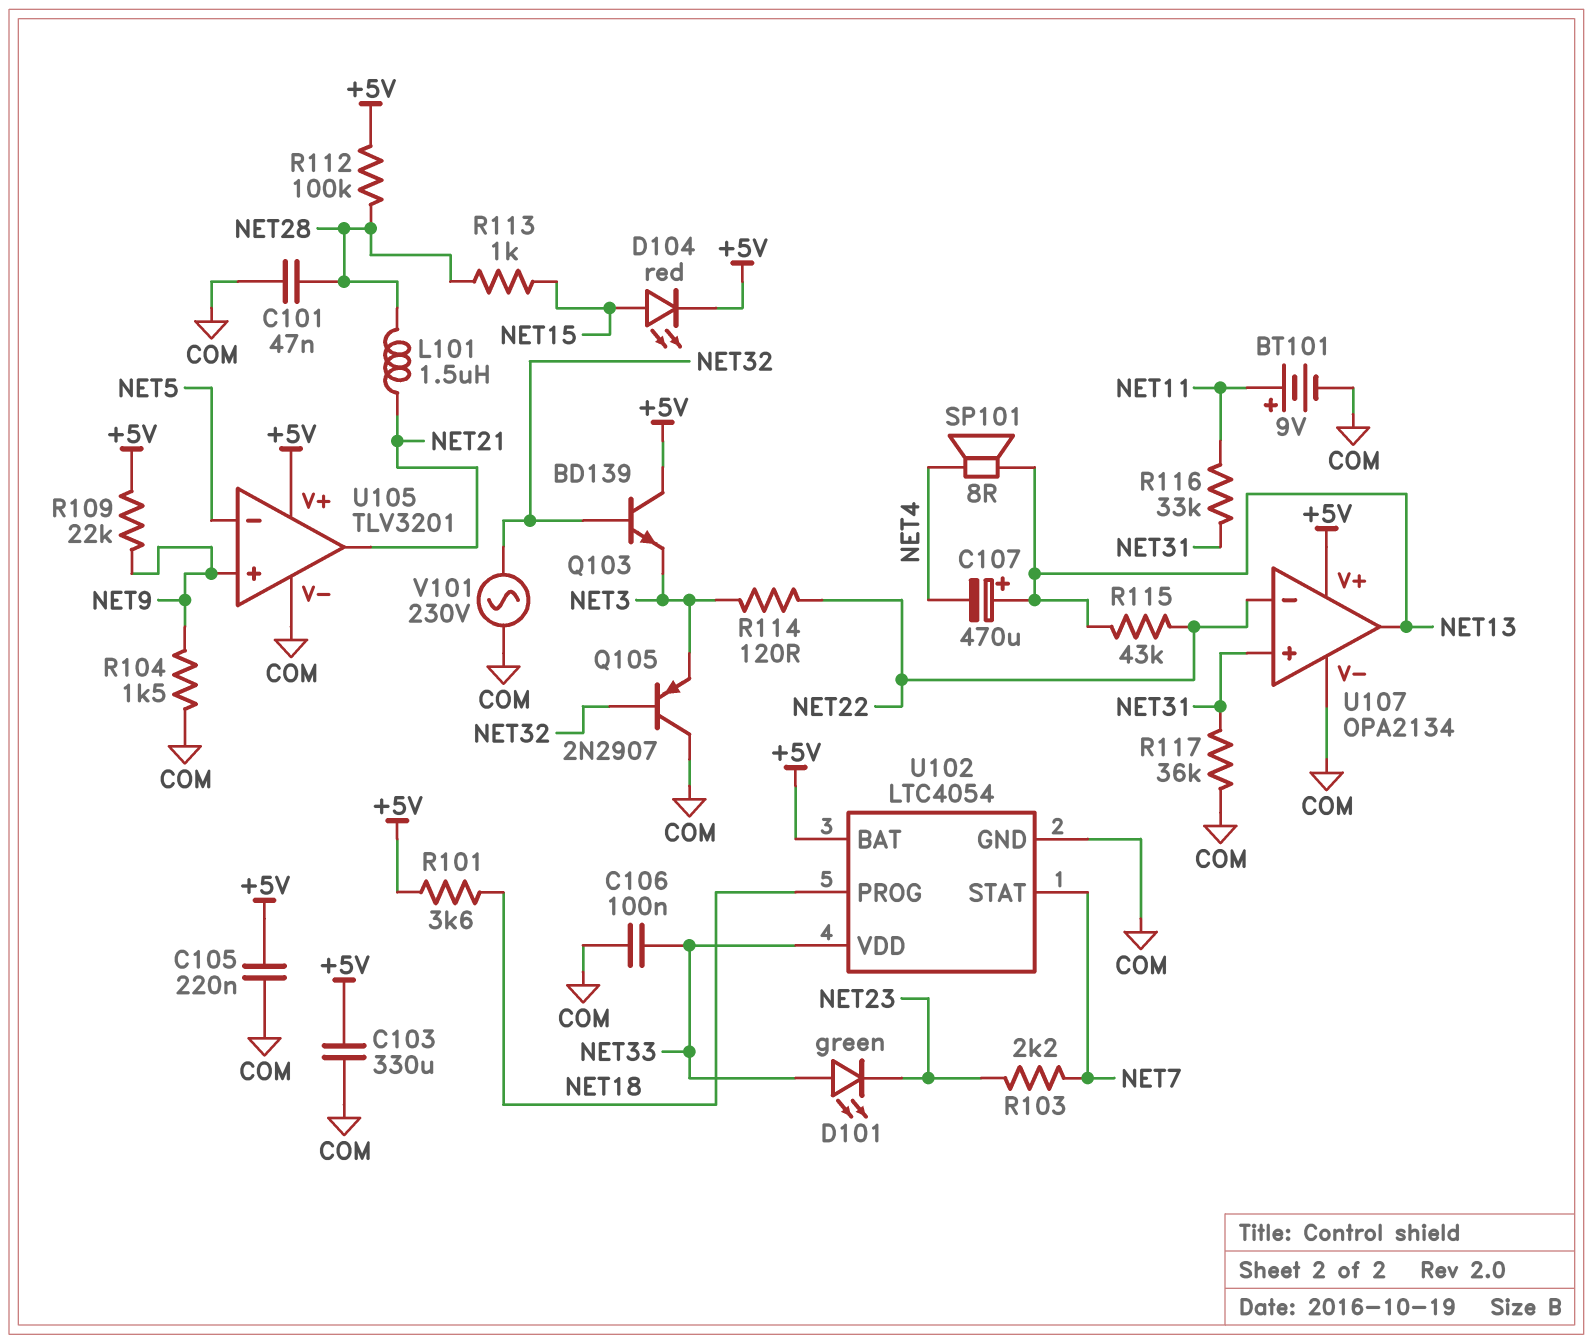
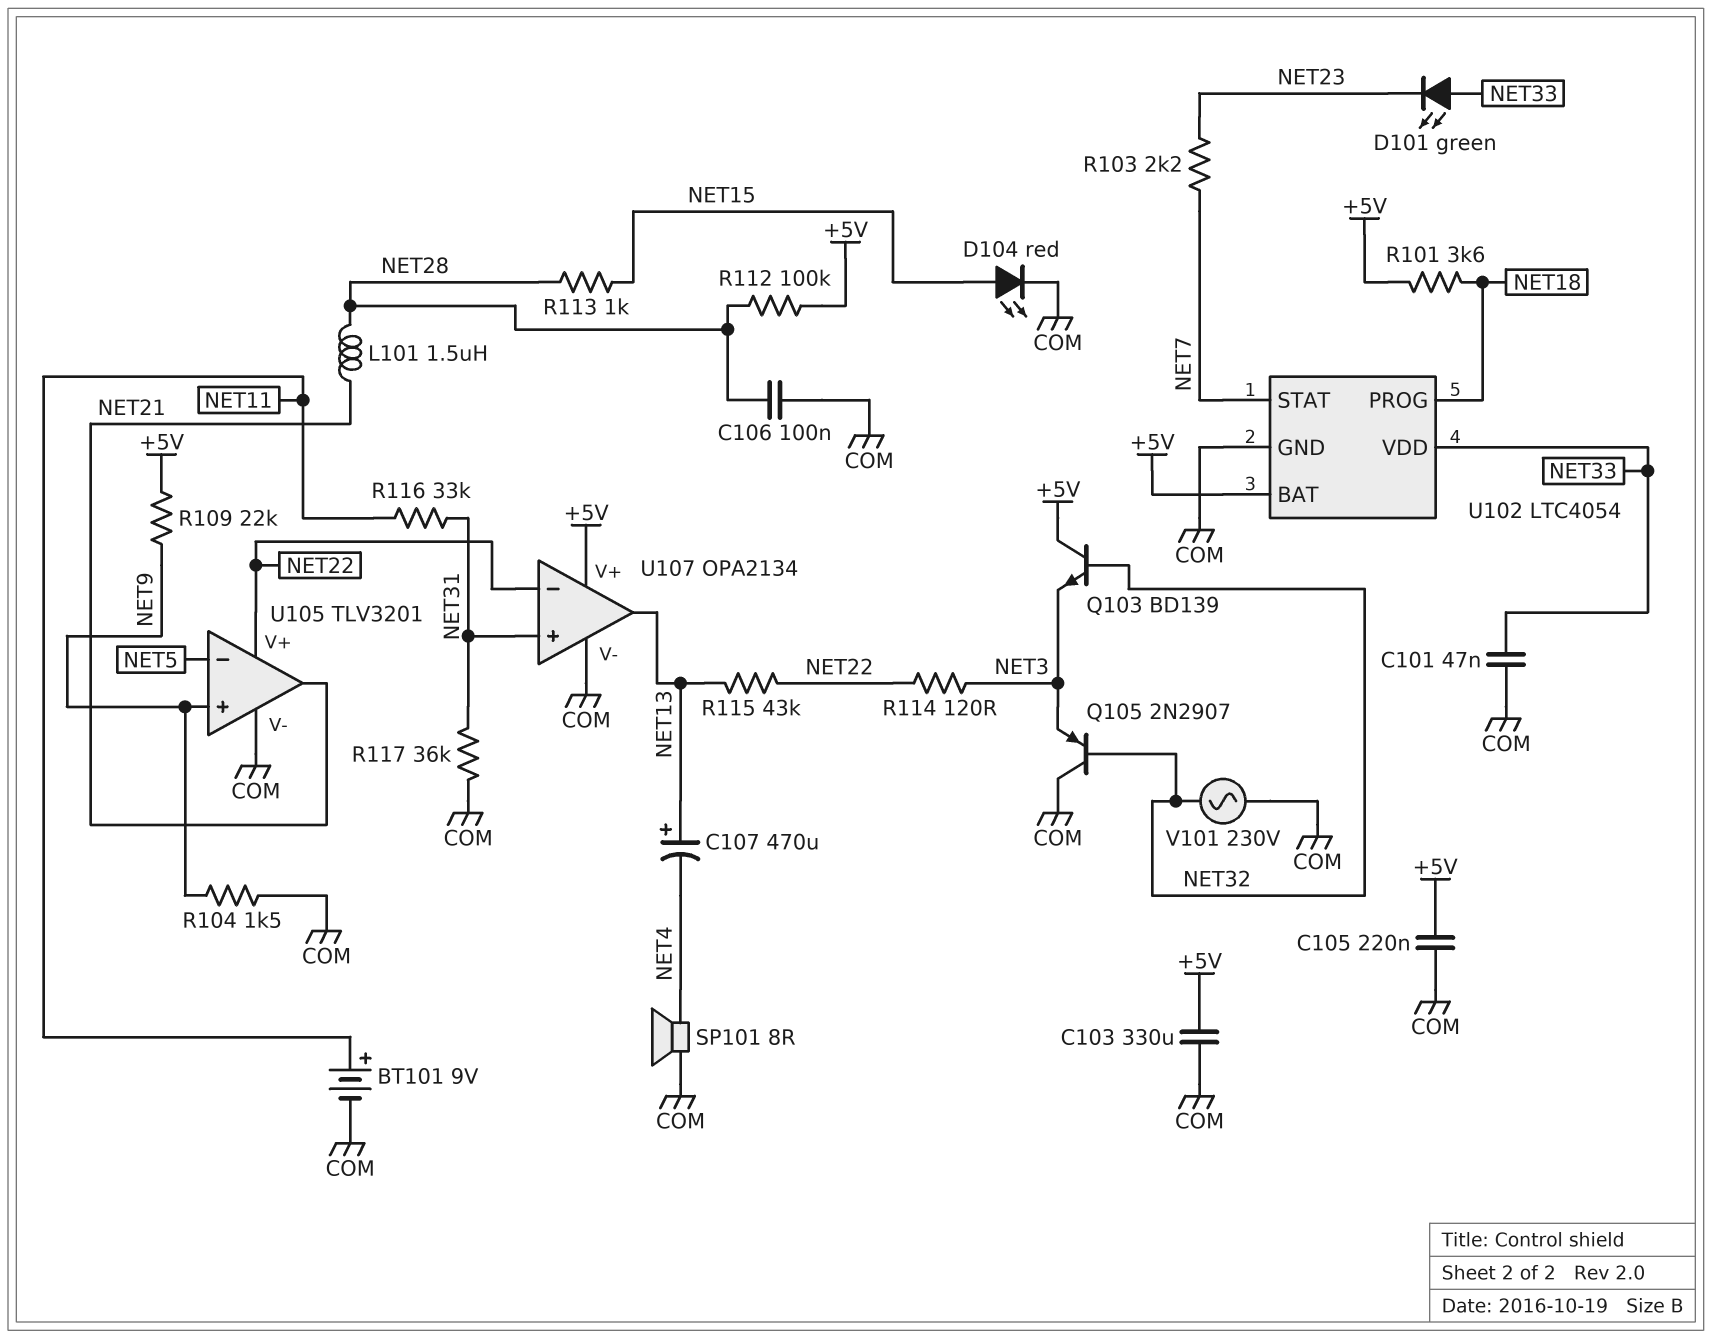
C101: 47nF (COM, NET28) -> 47nF (COM, NET33)
C106: 100nF (COM, NET33) -> 100nF (COM, NET28)
D104: LED red (A NET15, K +5V) -> LED red (A NET15, K COM)
SP101: speaker 8R (NET4, NET13) -> speaker 8R (COM, NET4)
U105 pin V+: +5V -> NET22

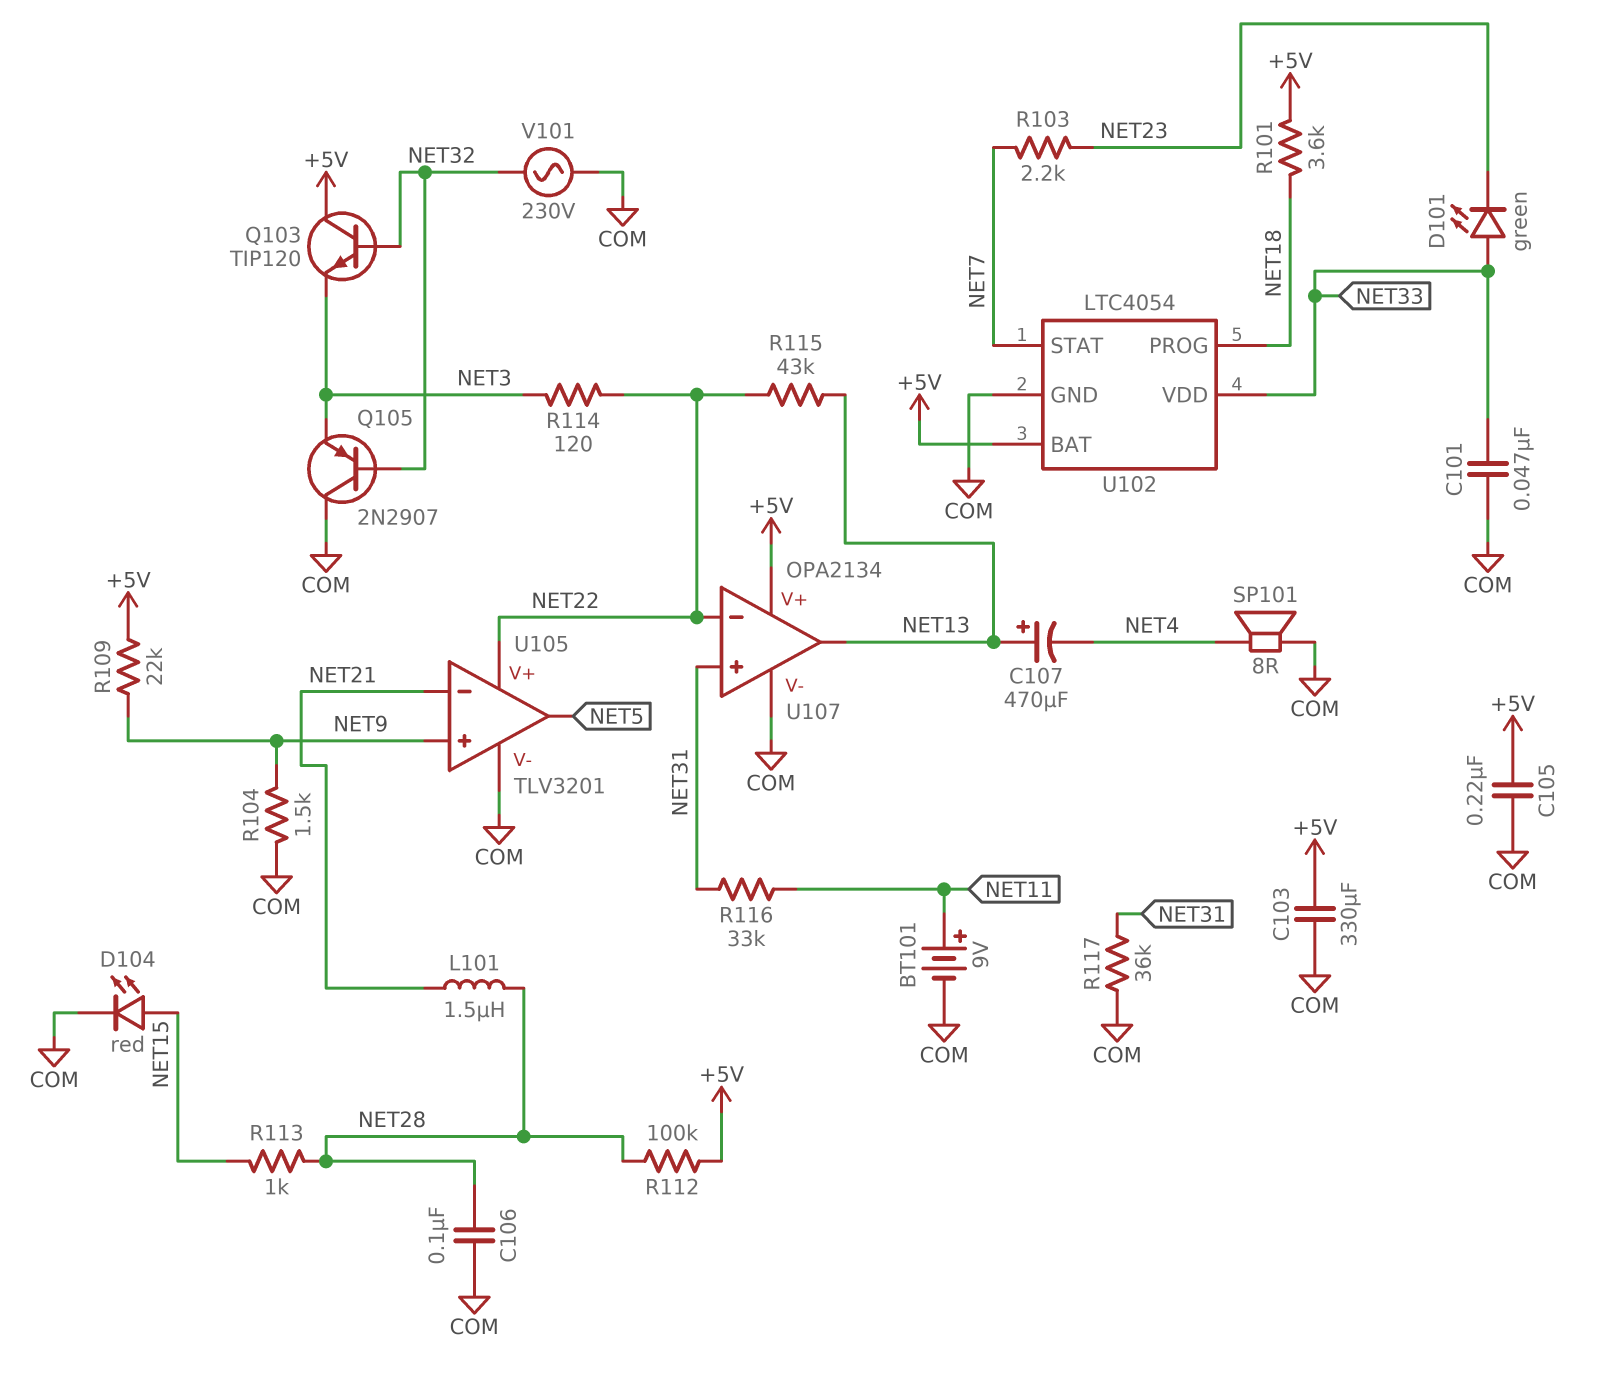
Q103: NPN BD139 (B NET32, C +5V, E NET3) -> NPN TIP120 (B NET32, C +5V, E NET3)
U105 pin in-: NET5 -> NET21
U105 pin out: NET21 -> NET5

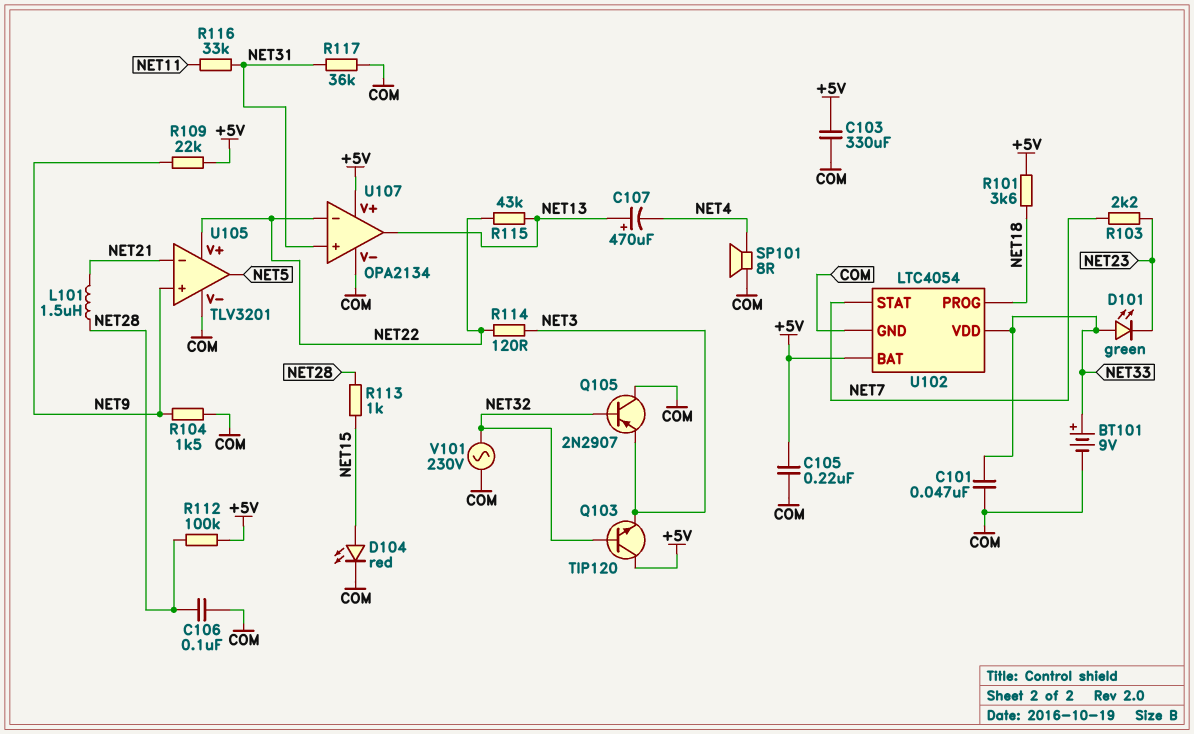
BT101: 9V (plus NET11, minus COM) -> 9V (plus NET33, minus COM)

